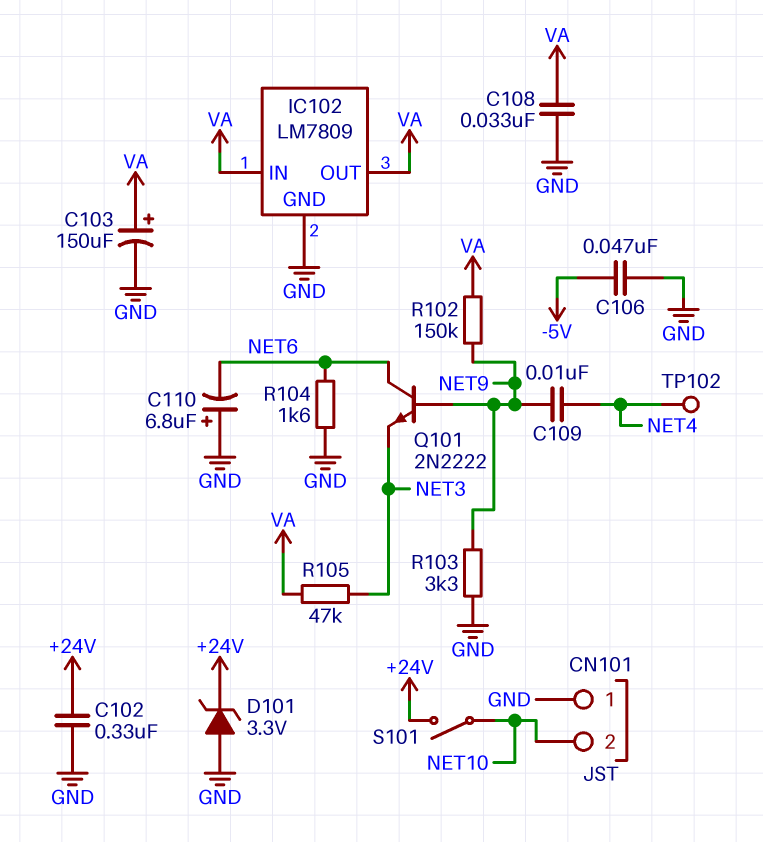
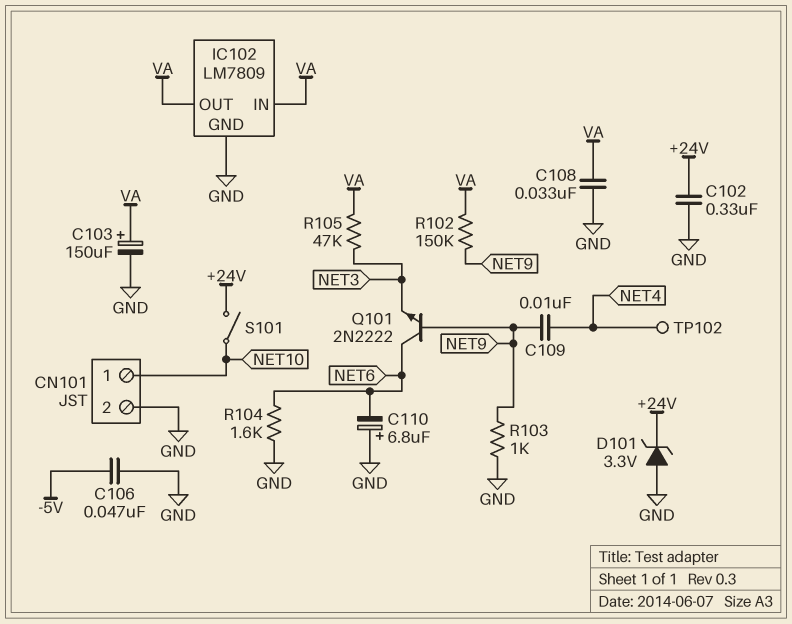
CN101 pin 1: GND -> NET10
CN101 pin 2: NET10 -> GND
R103: 3.3k (GND, NET9) -> 1k (GND, NET9)

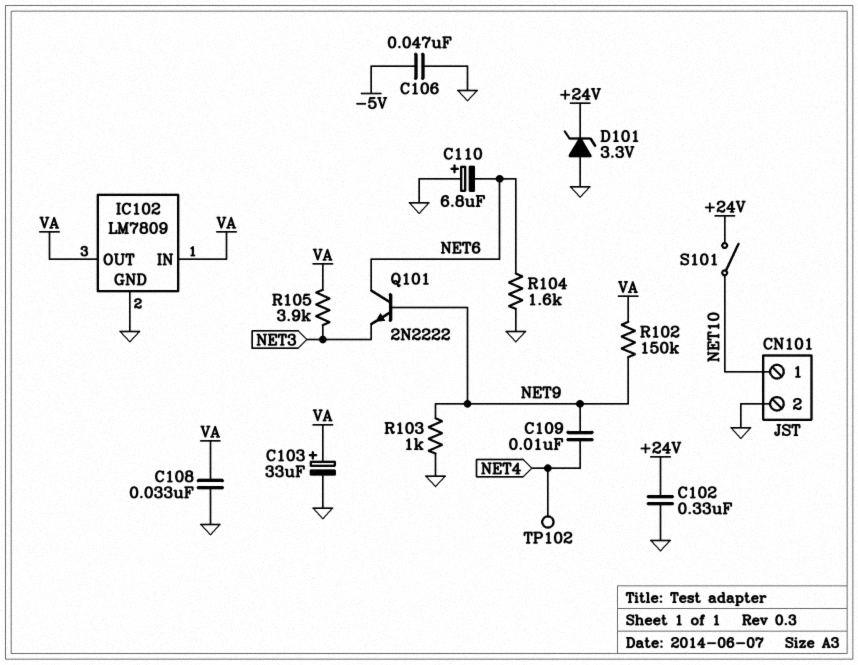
C103: 150uF (plus VA, minus GND) -> 33uF (plus VA, minus GND)
R105: 47k (NET3, VA) -> 3.9k (NET3, VA)

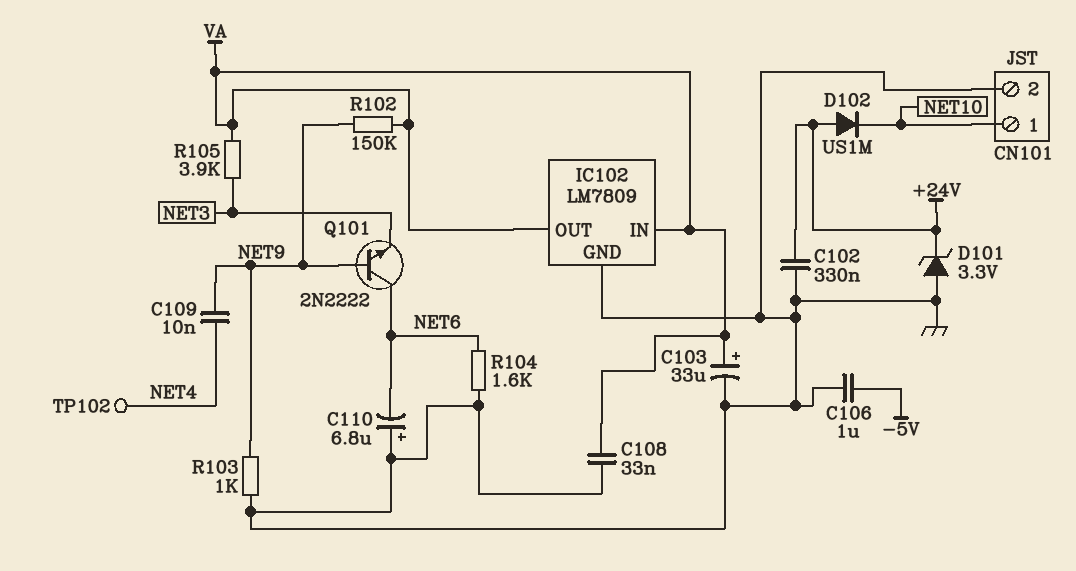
C106: 47nF (-5V, GND) -> 1uF (-5V, GND)
D102: none -> diode US1M (A +24V, K NET10)
S101: switch (+24V, NET10) -> none

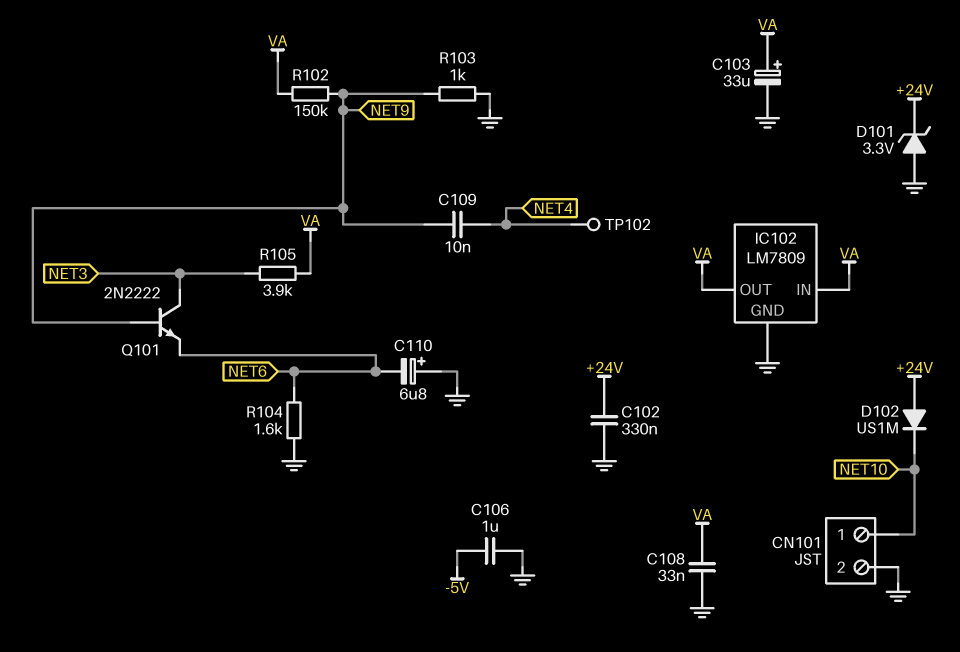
Q101: NPN 2N2222 (B NET9, C NET6, E NET3) -> NPN 2N2222 (B NET9, C NET3, E NET6)

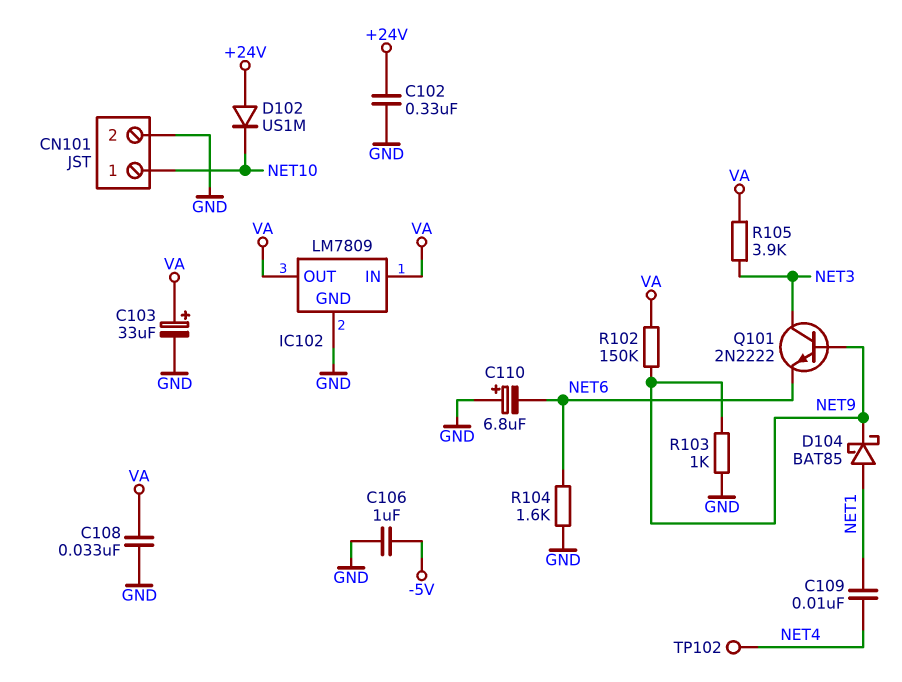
C109: 10nF (NET4, NET9) -> 10nF (NET1, NET4)
D101: zener 3.3V (A GND, K +24V) -> none
D104: none -> schottky BAT85 (A NET1, K NET9)

